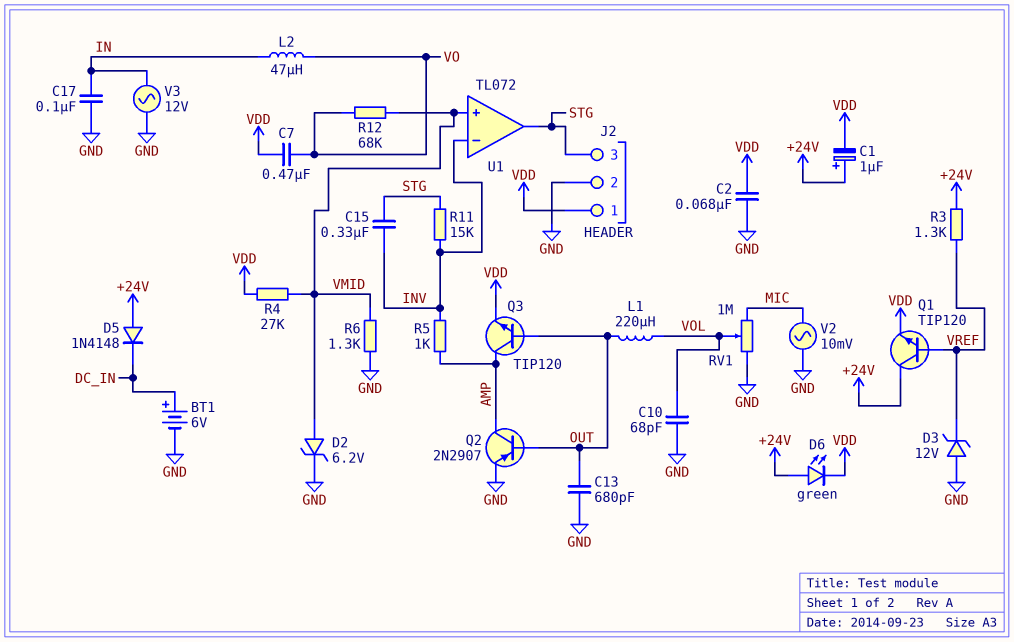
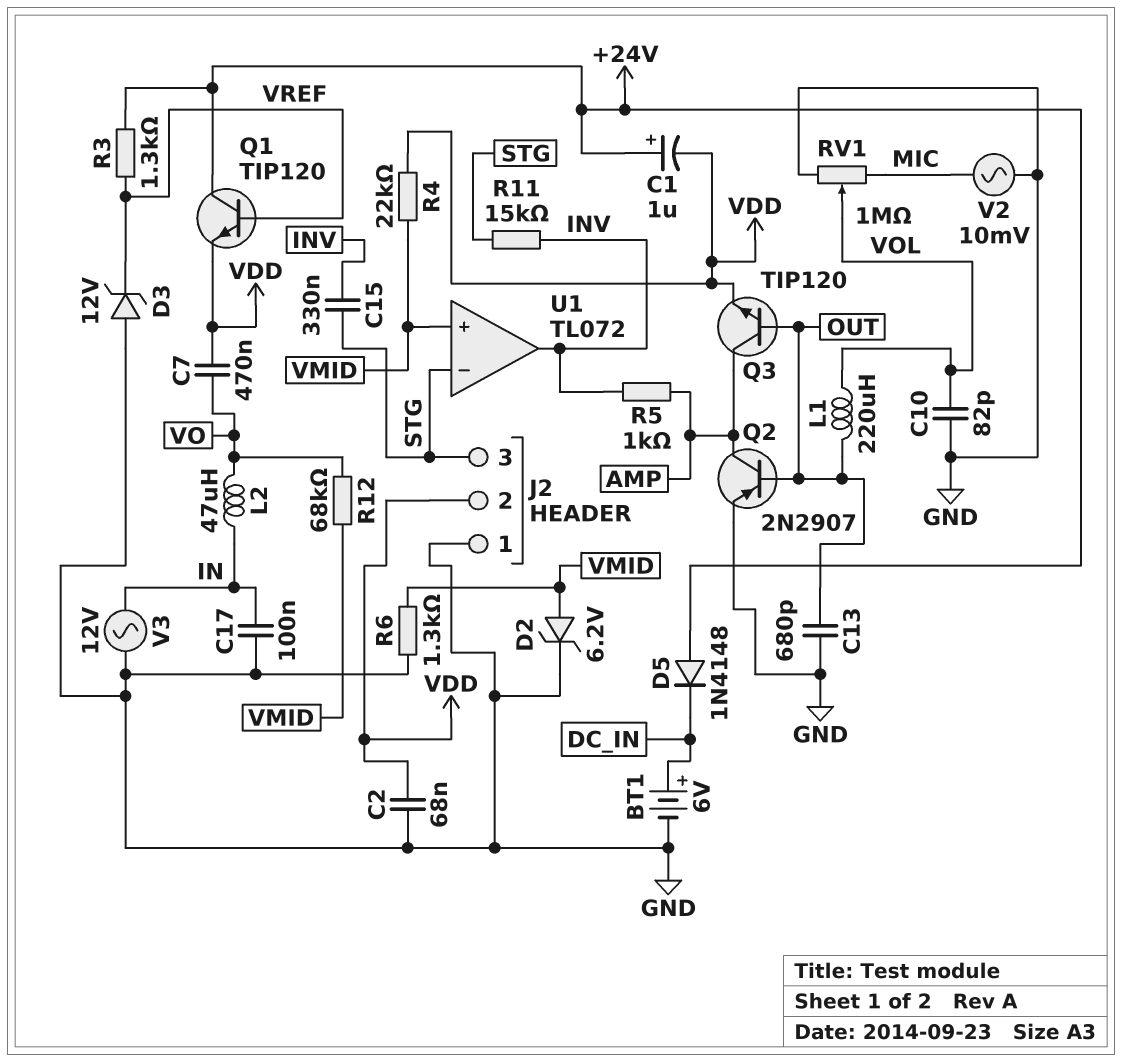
C10: 68pF (GND, VOL) -> 82pF (GND, VOL)
D6: LED green (A +24V, K VDD) -> none
J2 pin 1: VDD -> GND
J2 pin 2: GND -> VDD
R4: 27k (VDD, VMID) -> 22k (VDD, VMID)
U1 pin in-: INV -> STG
U1 pin out: STG -> INV

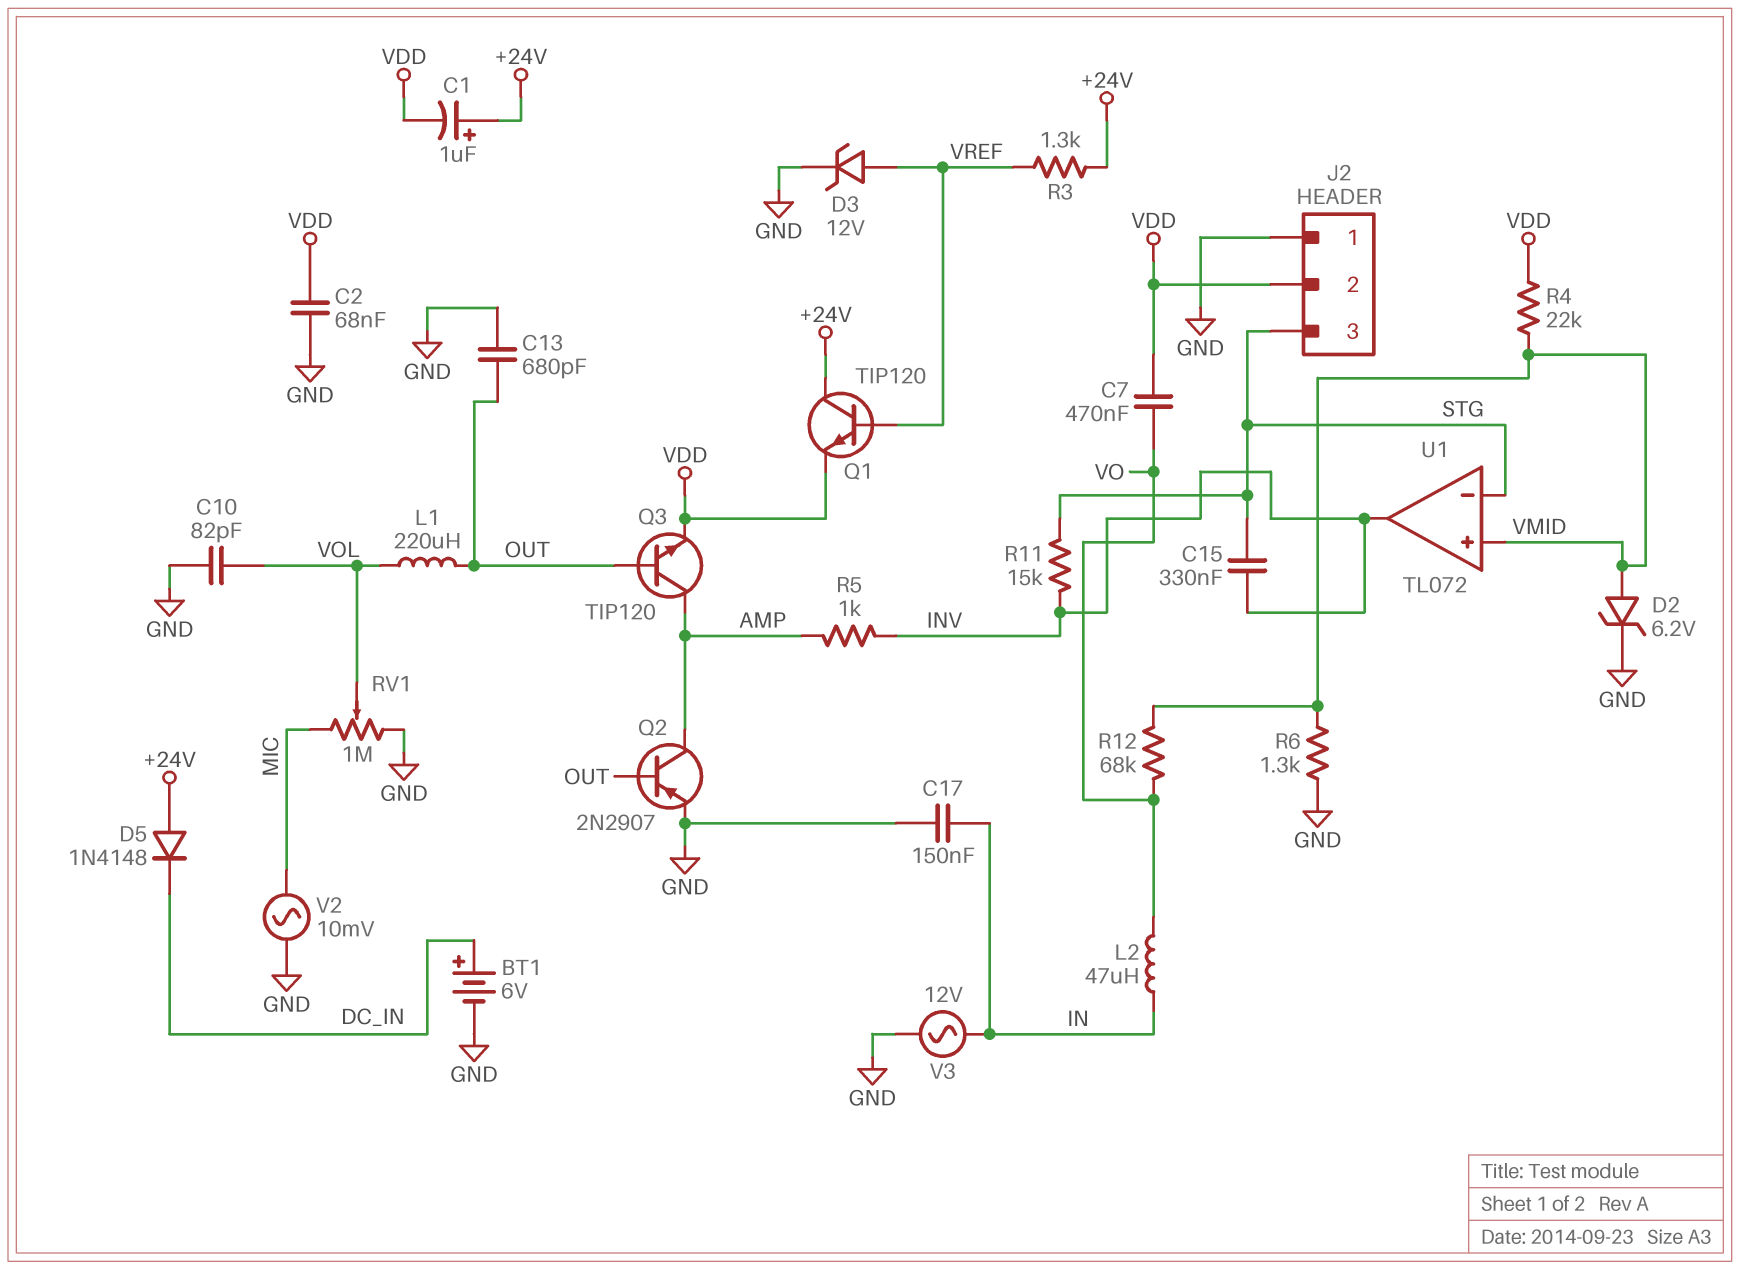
C17: 100nF (GND, IN) -> 150nF (GND, IN)
D3: zener 12V (A GND, K VREF) -> zener 12V (A VREF, K GND)

